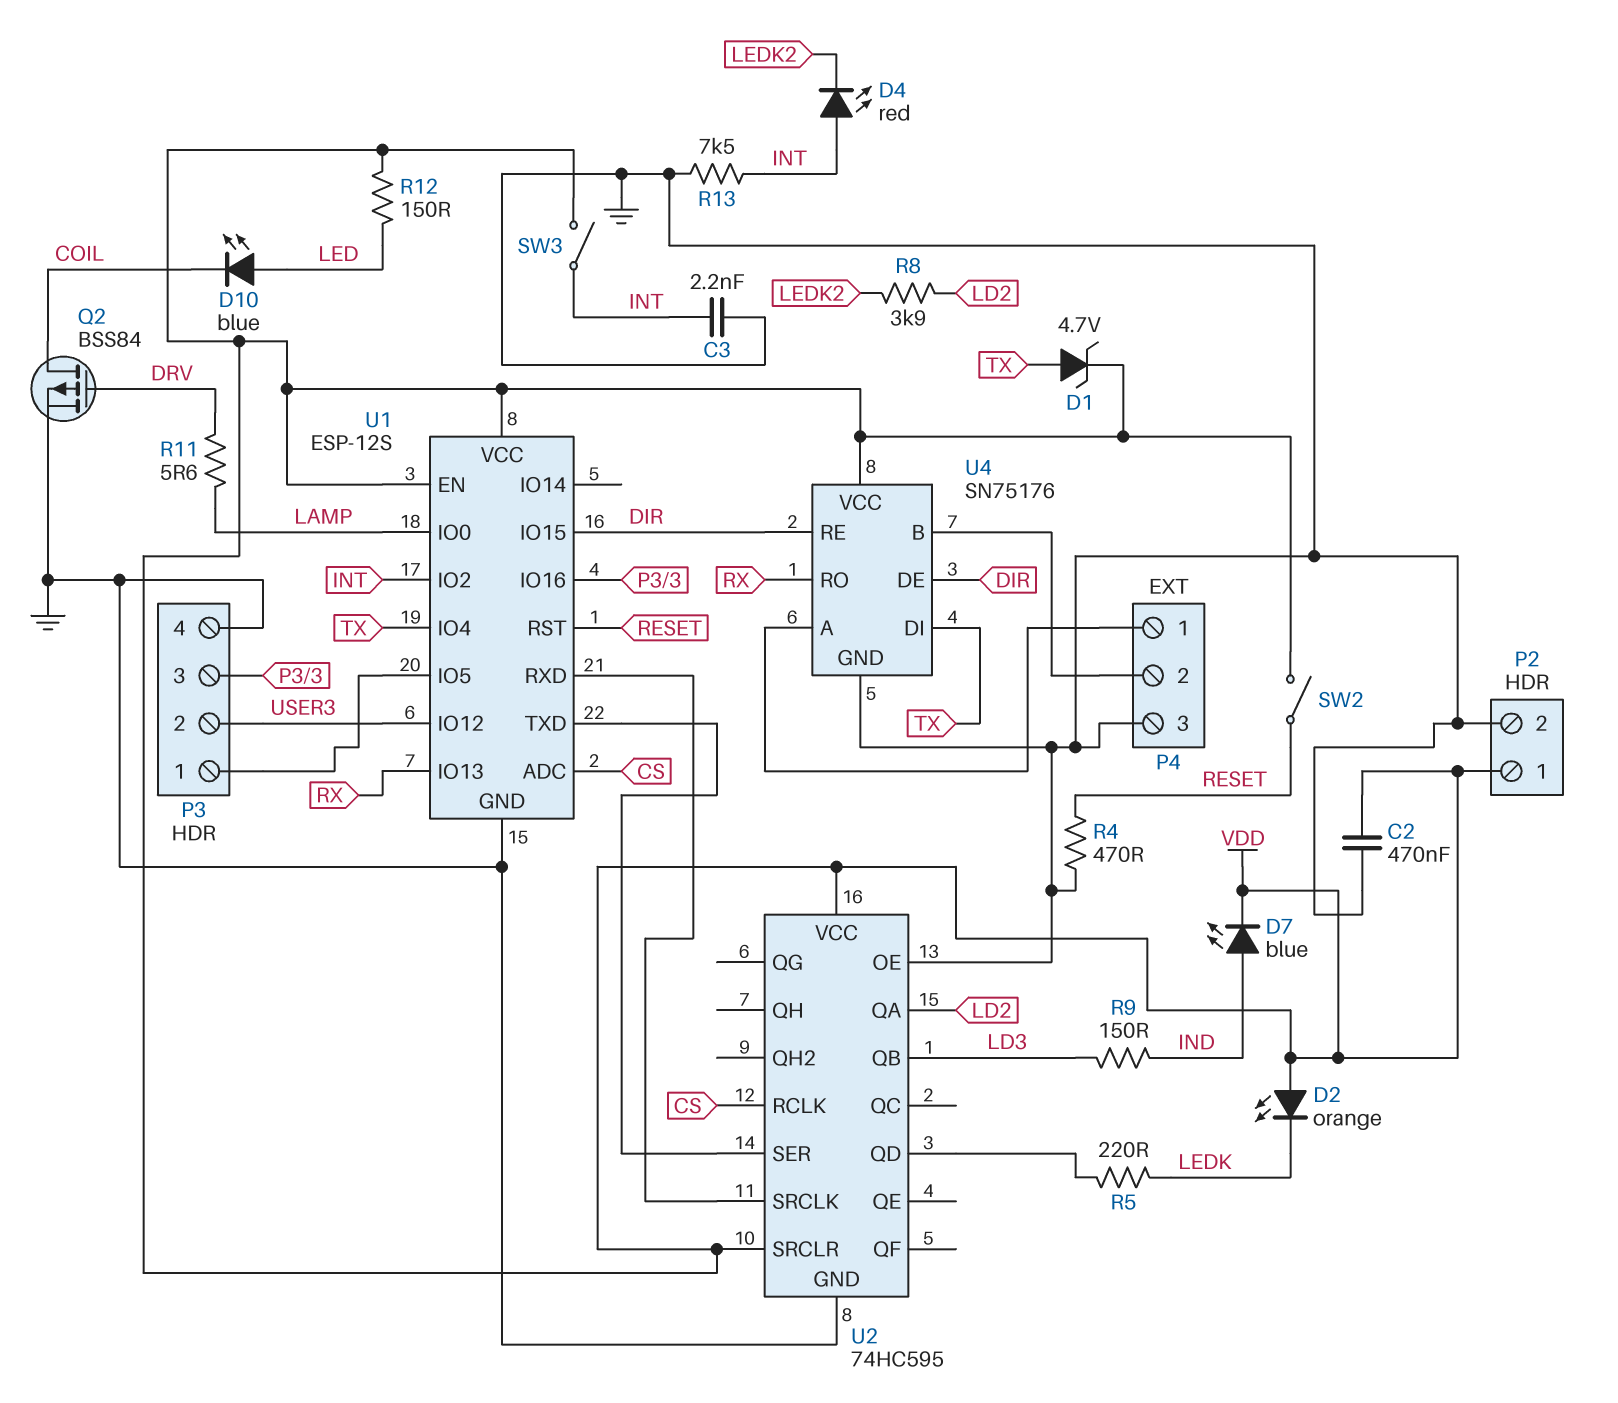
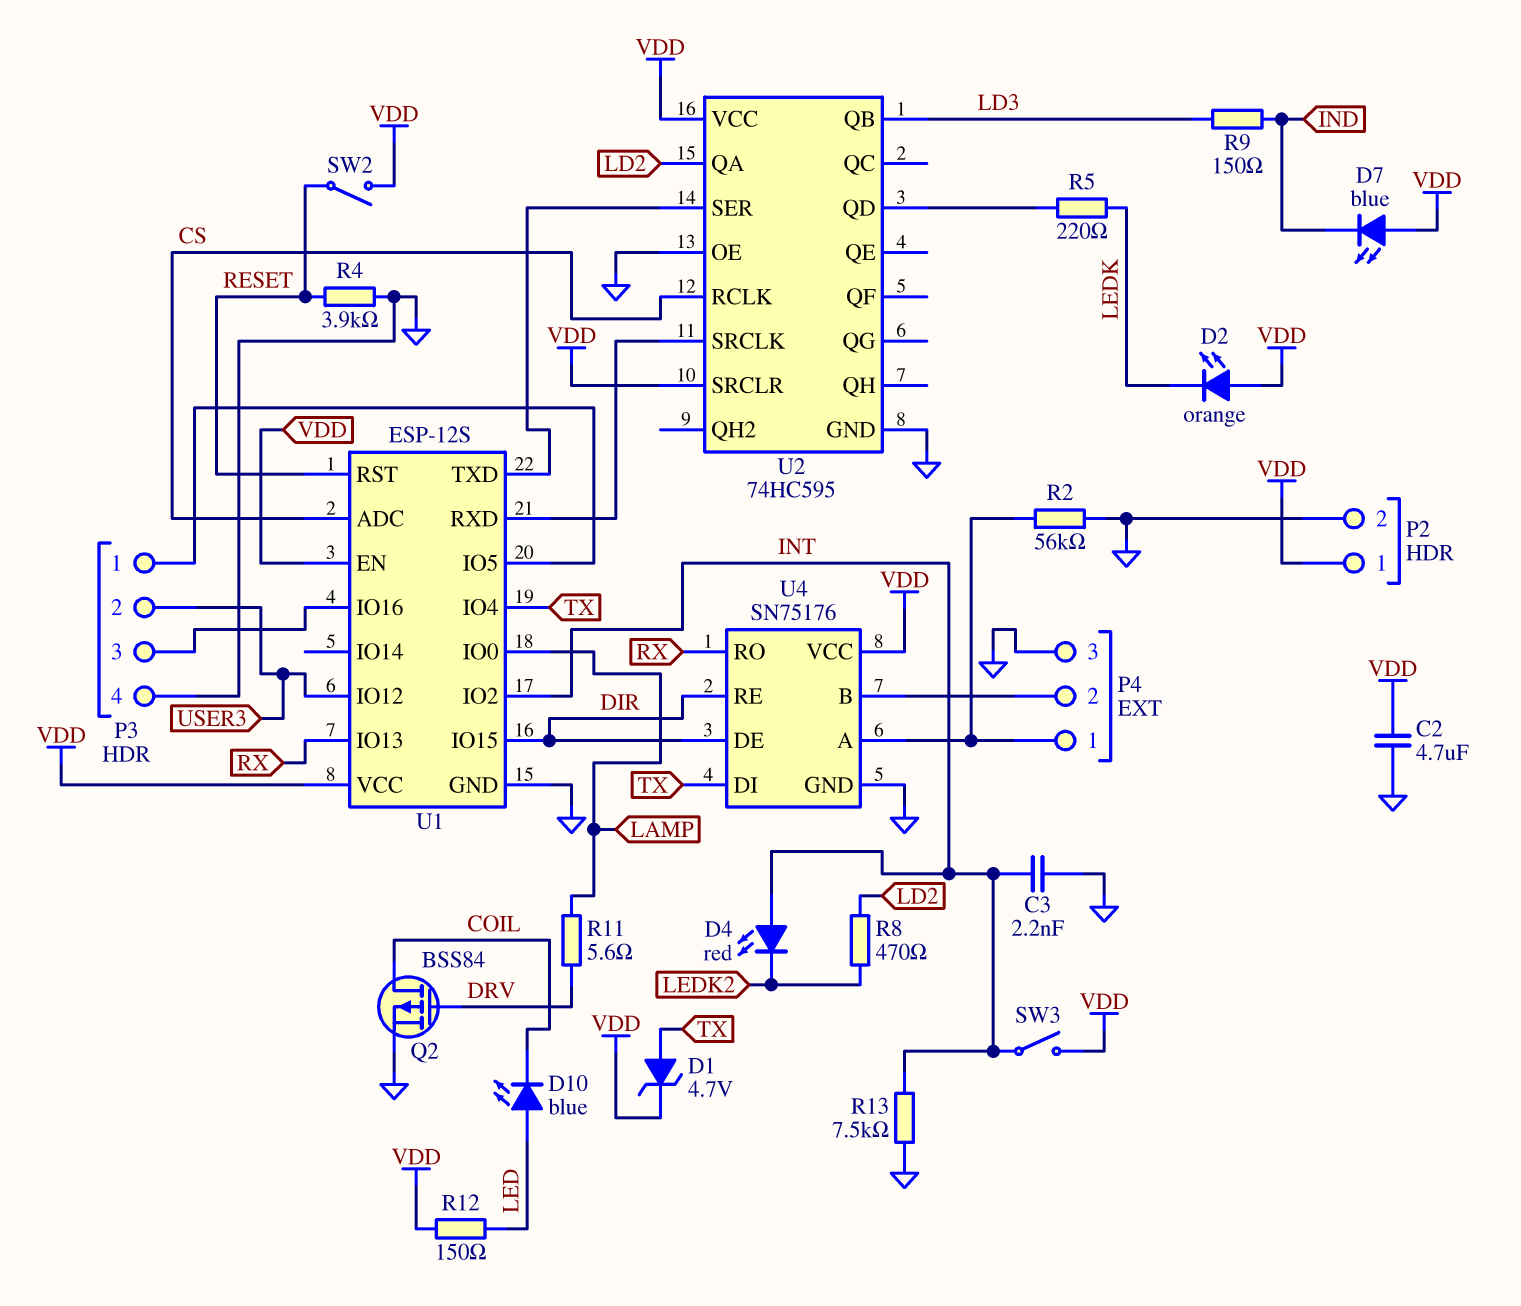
C2: 470nF (GND, VDD) -> 4.7uF (GND, VDD)
D7: LED blue (A IND, K VDD) -> LED blue (A VDD, K IND)
R2: none -> 56k (GND, P4/1)
R4: 470 (GND, RESET) -> 3.9k (GND, RESET)
R8: 3.9k (LD2, LEDK2) -> 470 (LD2, LEDK2)

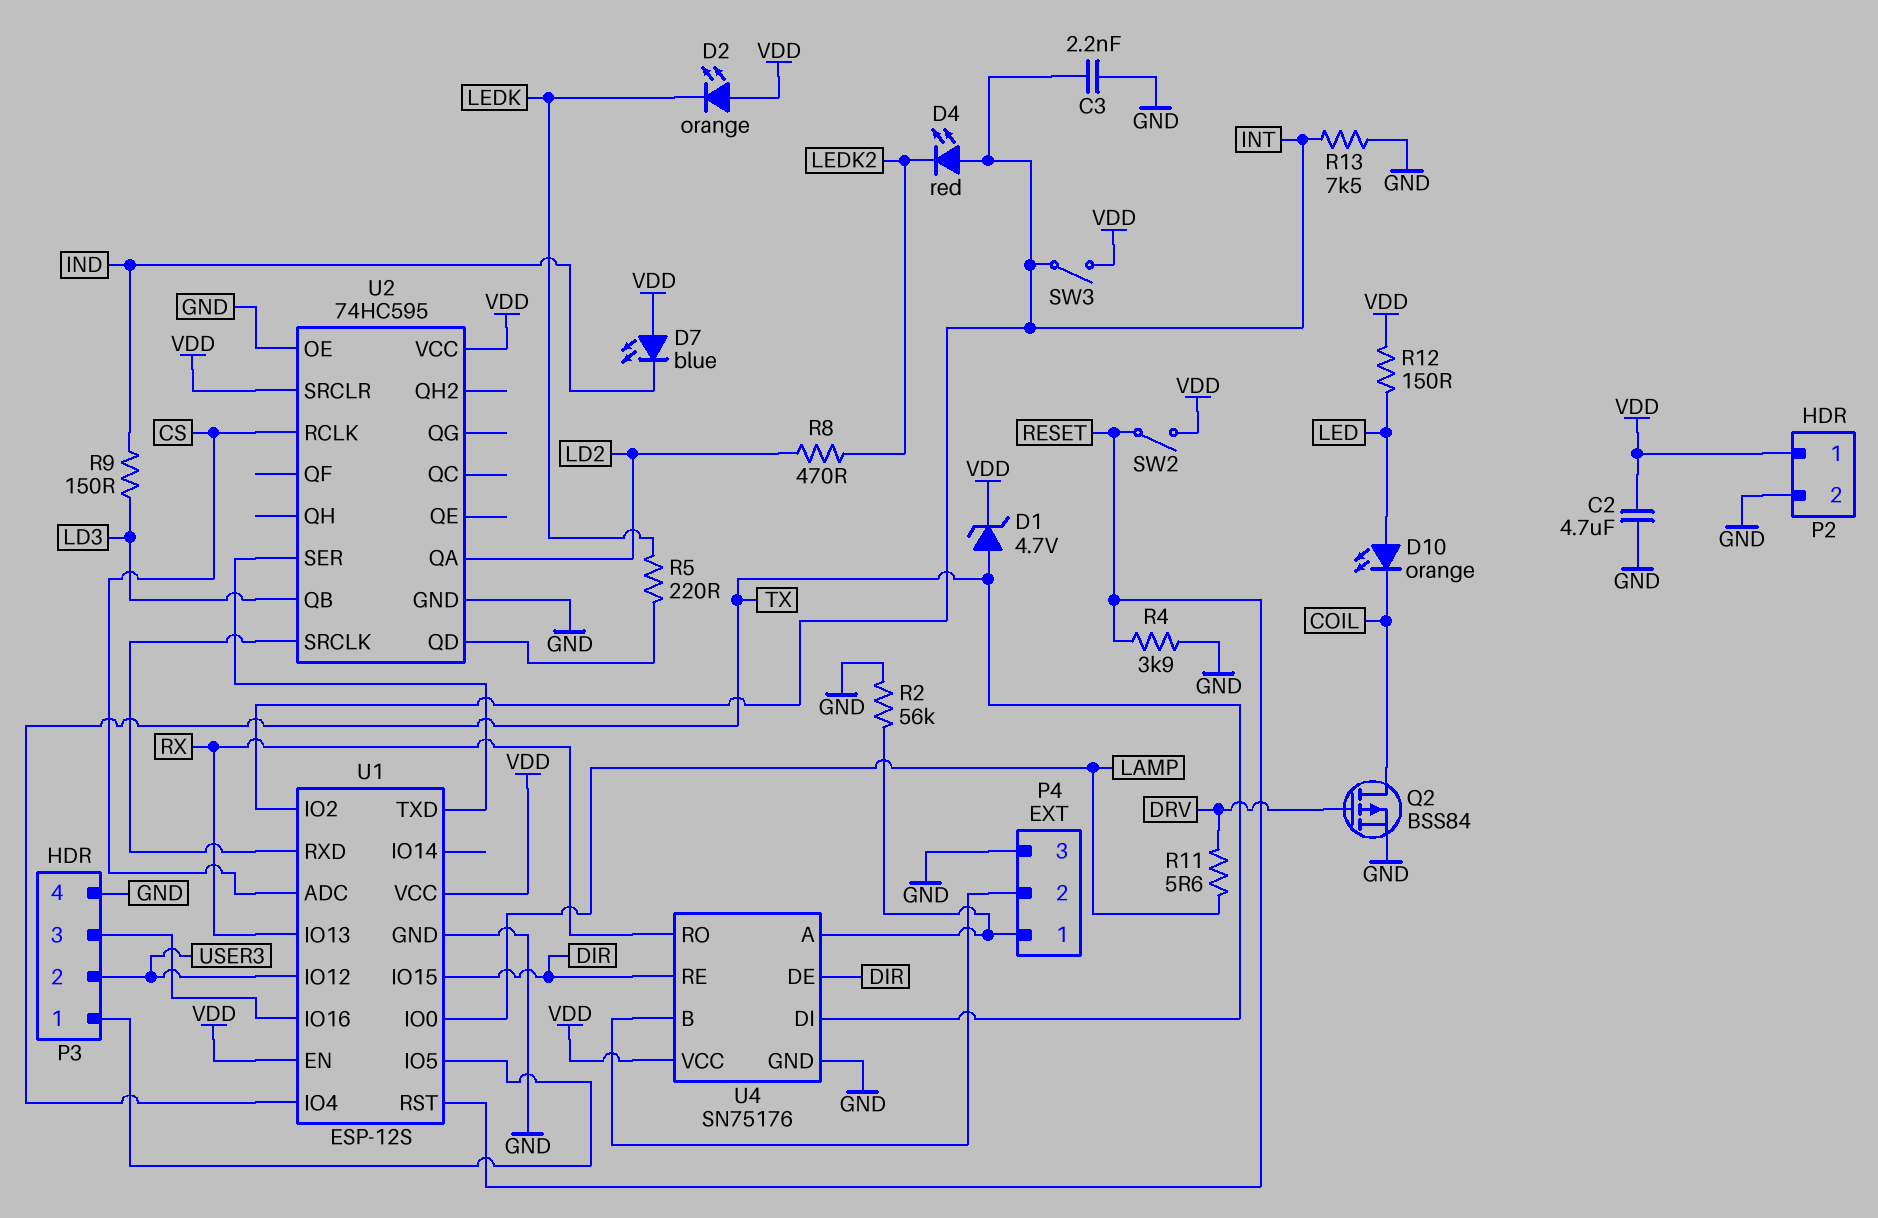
D10: LED blue (A LED, K COIL) -> LED orange (A LED, K COIL)

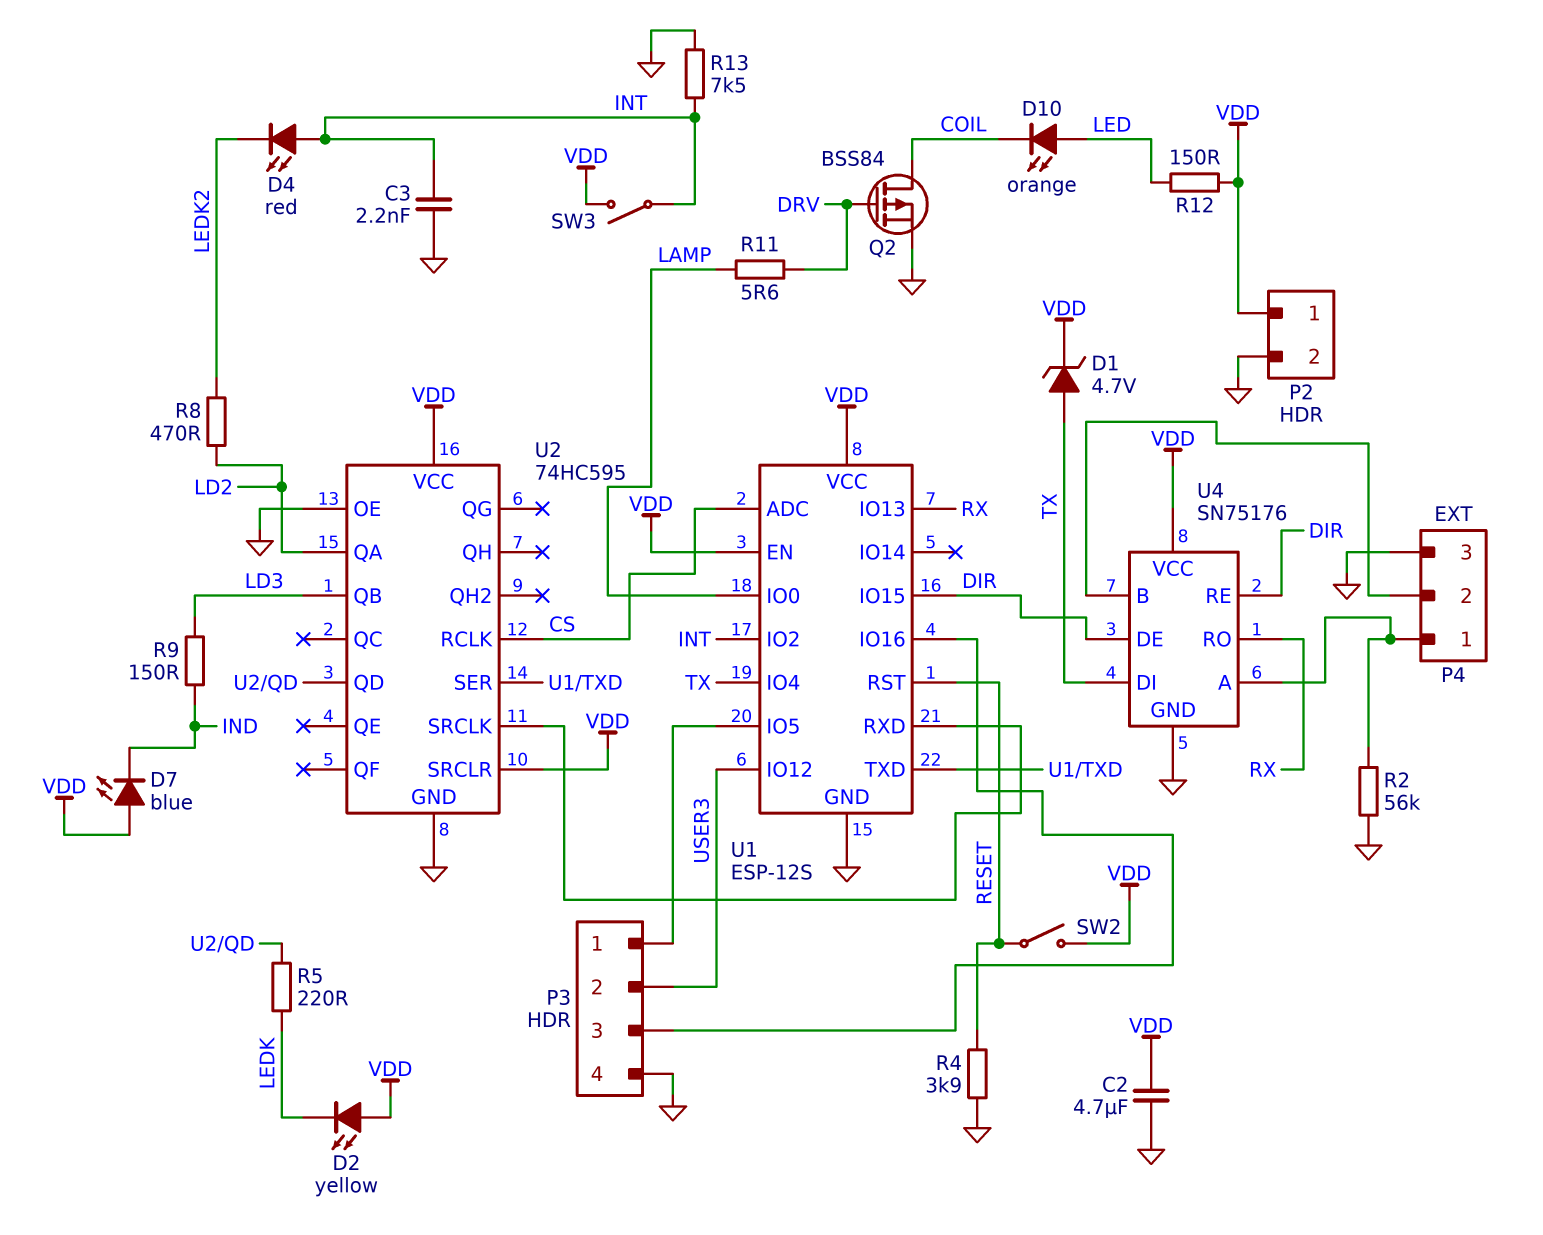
D2: LED orange (A VDD, K LEDK) -> LED yellow (A VDD, K LEDK)

